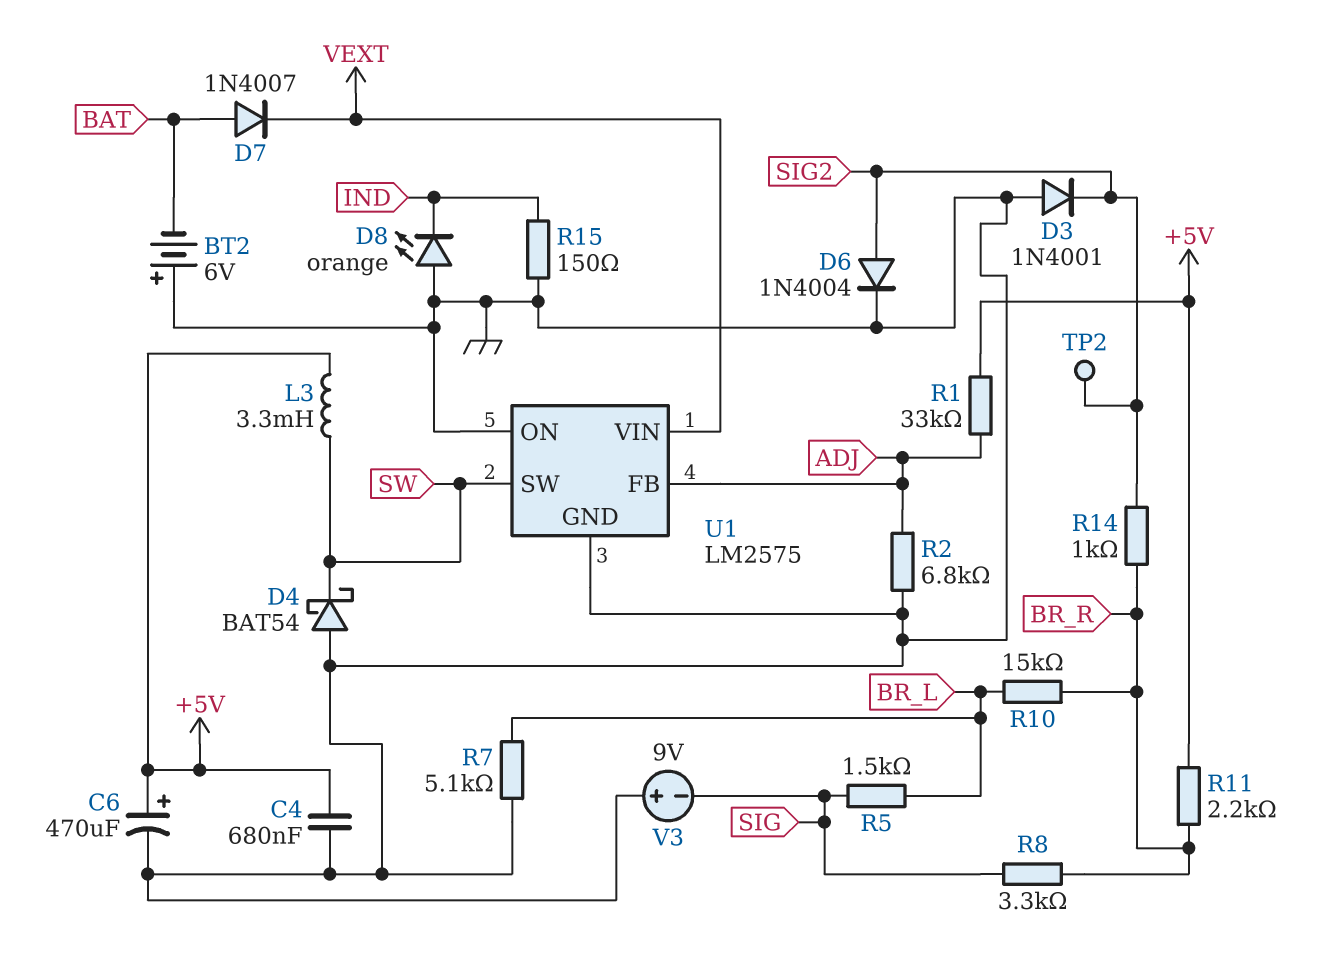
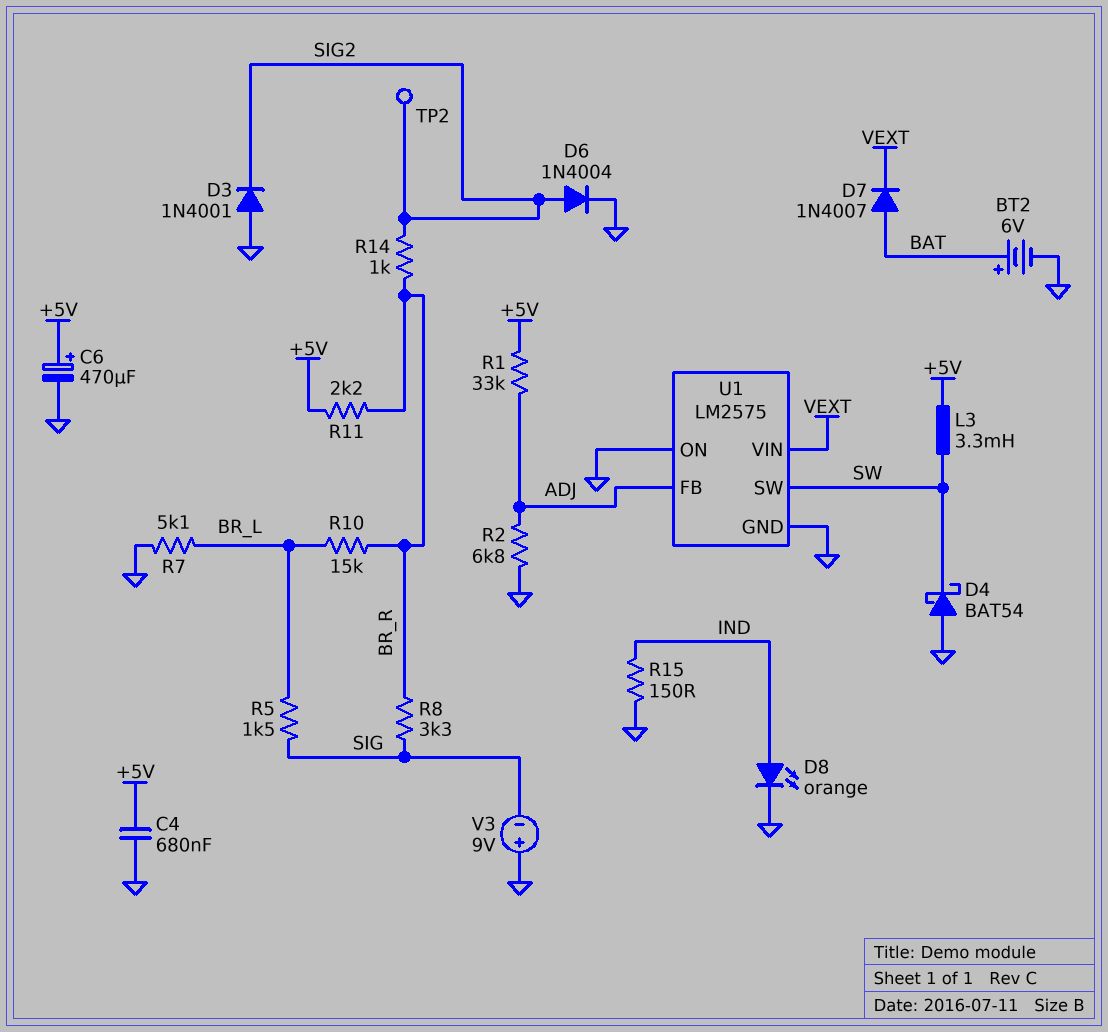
BT2: 6V (plus GND, minus BAT) -> 6V (plus BAT, minus GND)
D8: LED orange (A GND, K IND) -> LED orange (A IND, K GND)

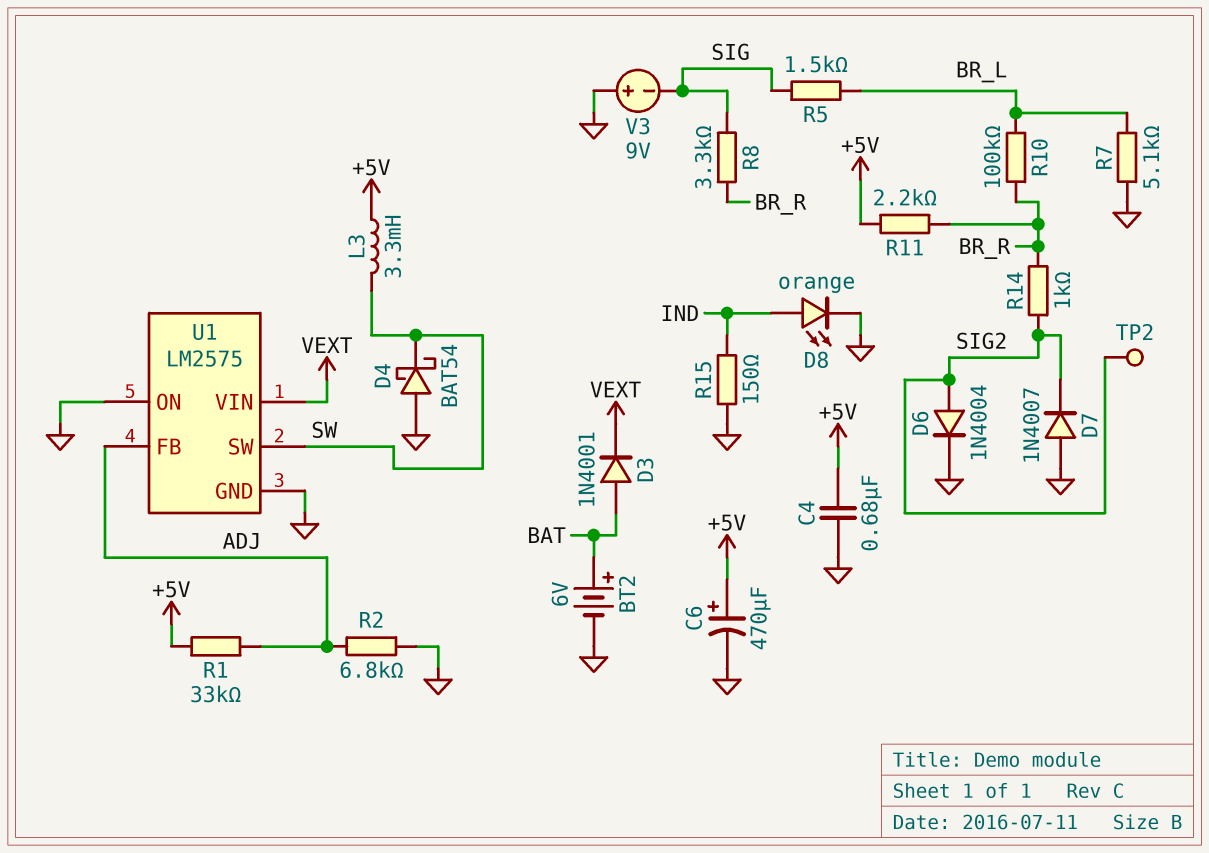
D3: diode 1N4001 (A GND, K SIG2) -> diode 1N4001 (A BAT, K VEXT)
D7: diode 1N4007 (A BAT, K VEXT) -> diode 1N4007 (A GND, K SIG2)
R10: 15k (BR_L, BR_R) -> 100k (BR_L, BR_R)

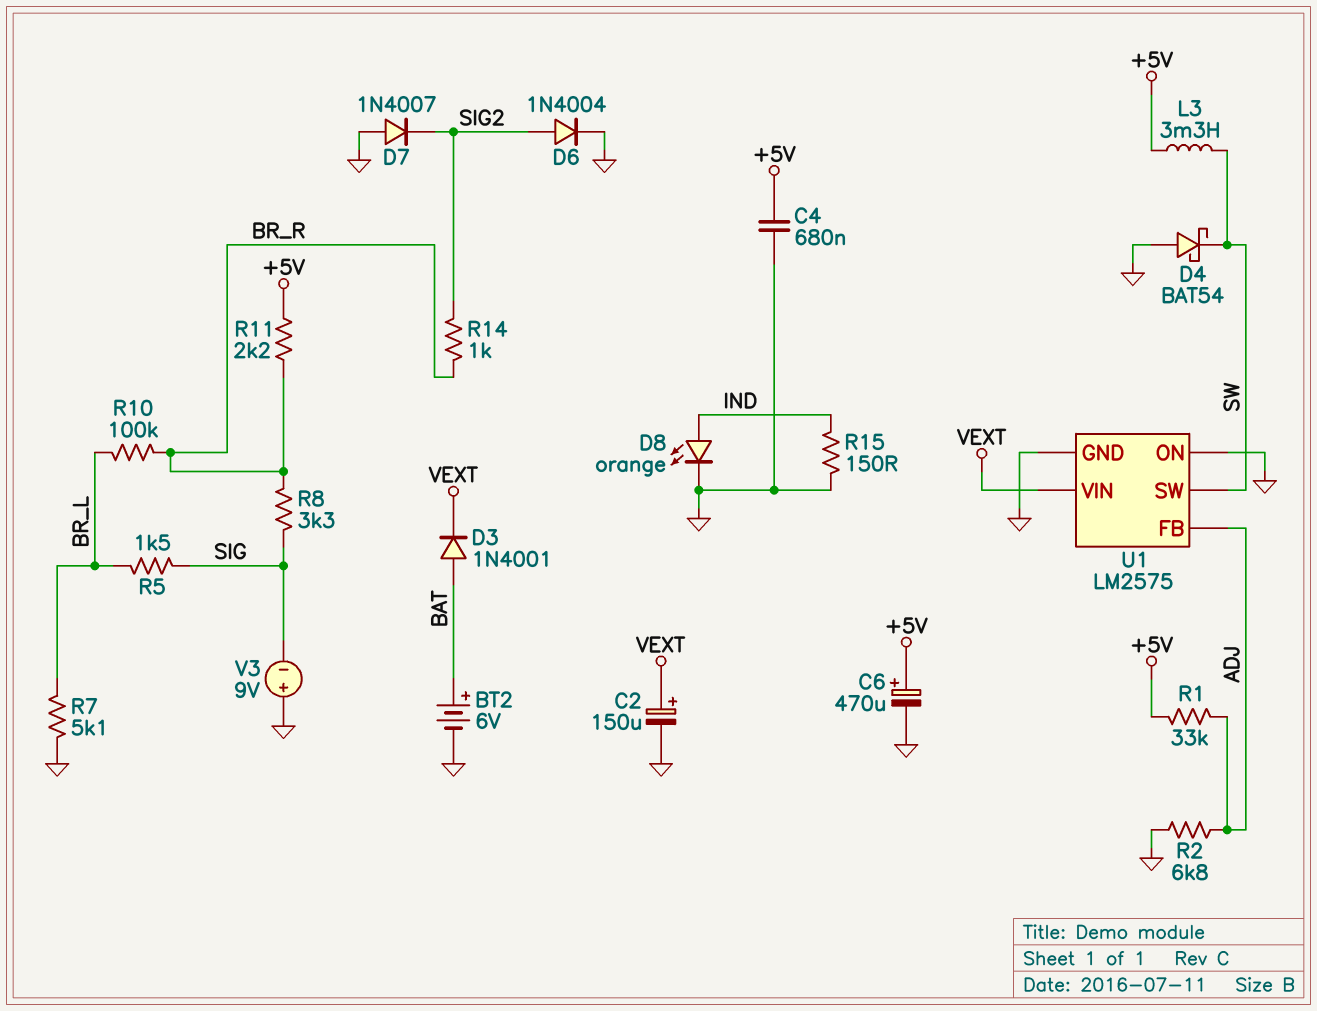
C2: none -> 150uF (plus VEXT, minus GND)
TP2: test point (SIG2) -> none

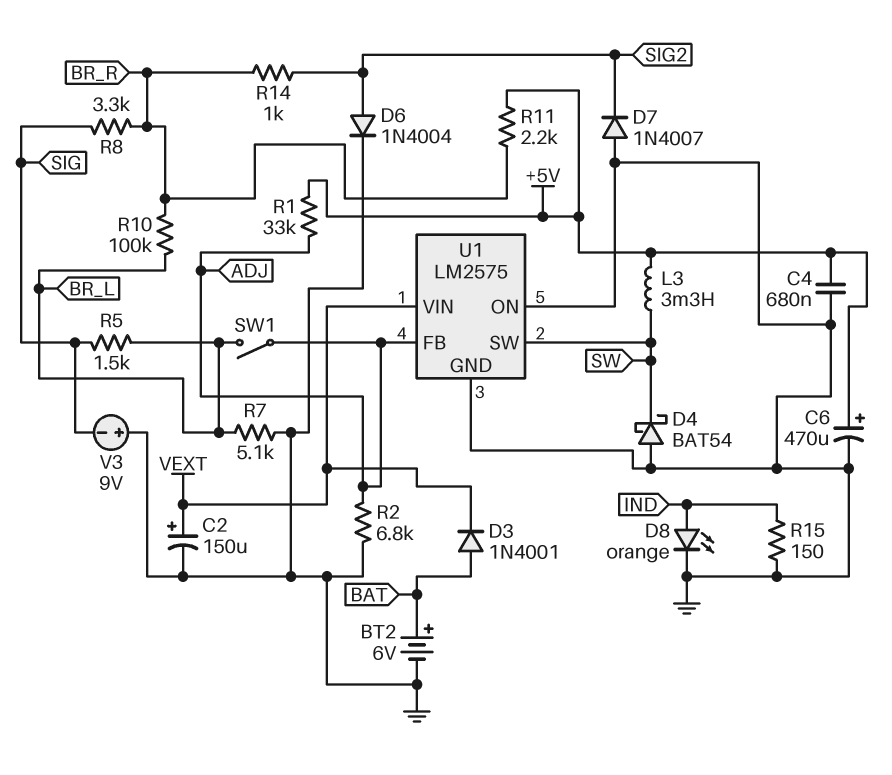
SW1: none -> switch (ADJ, BR_L)

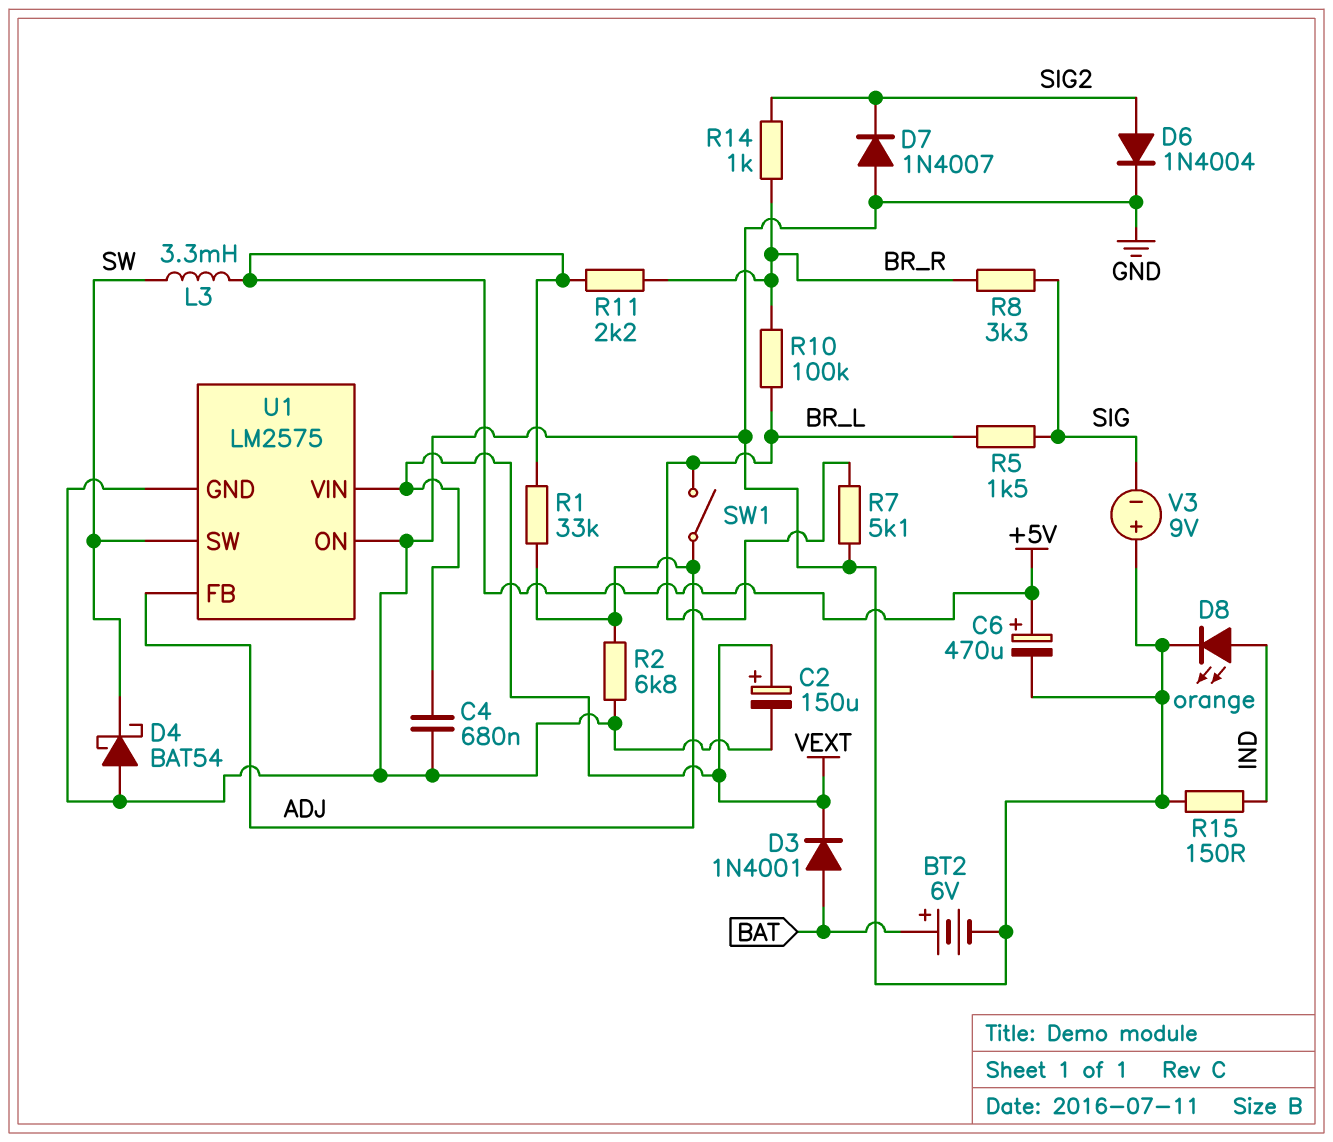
C4: 680nF (+5V, GND) -> 680nF (GND, VEXT)

